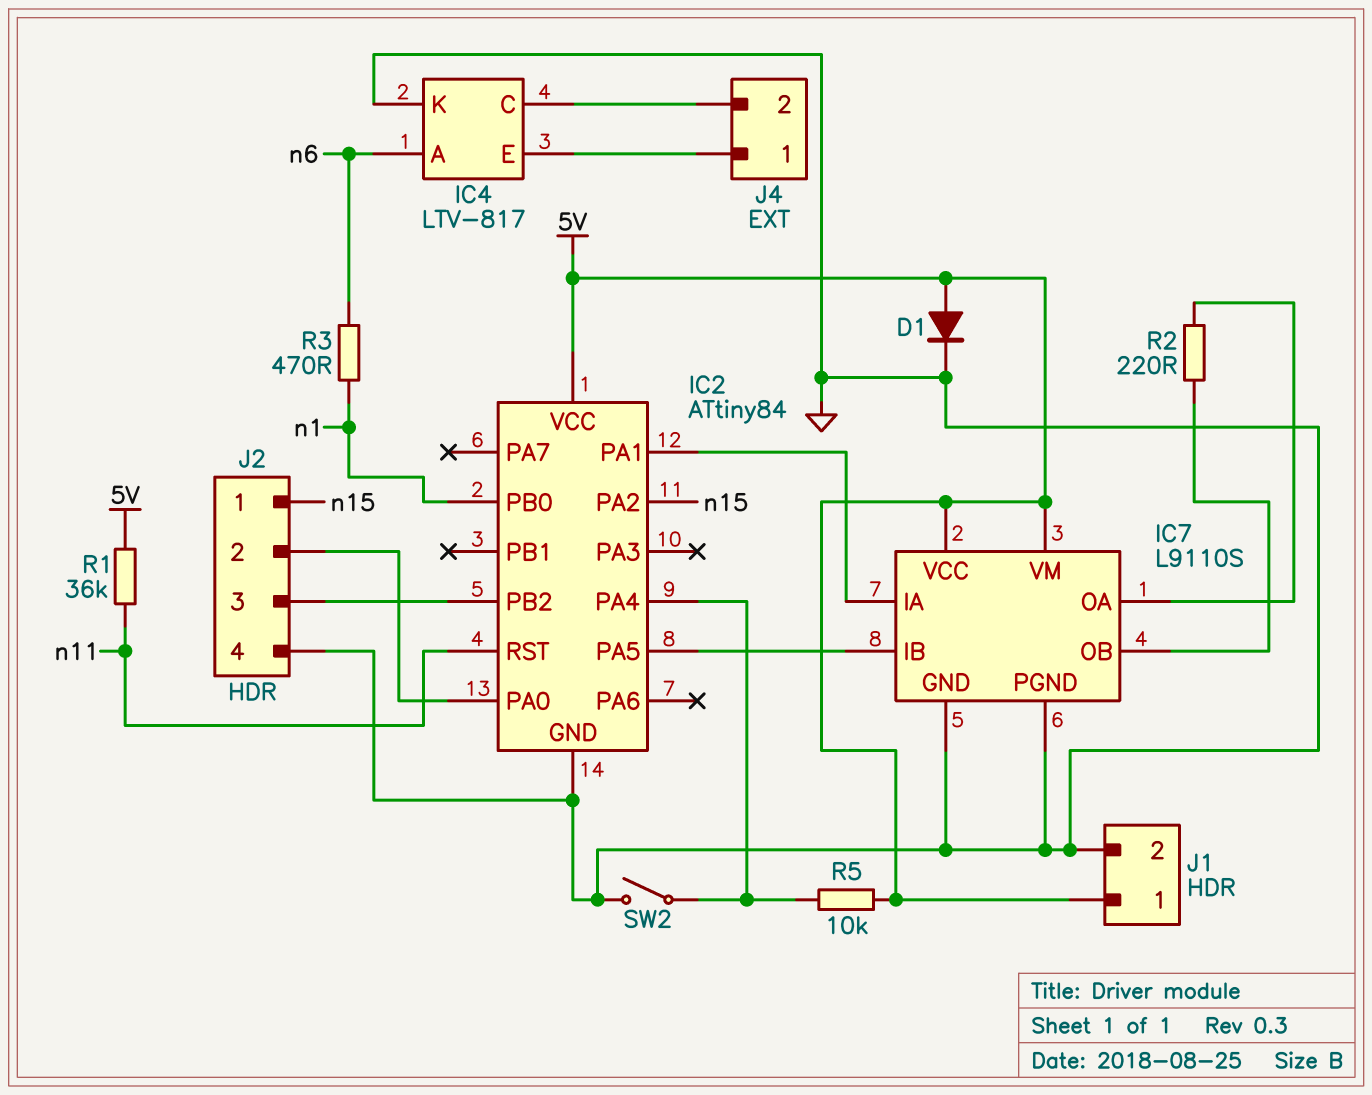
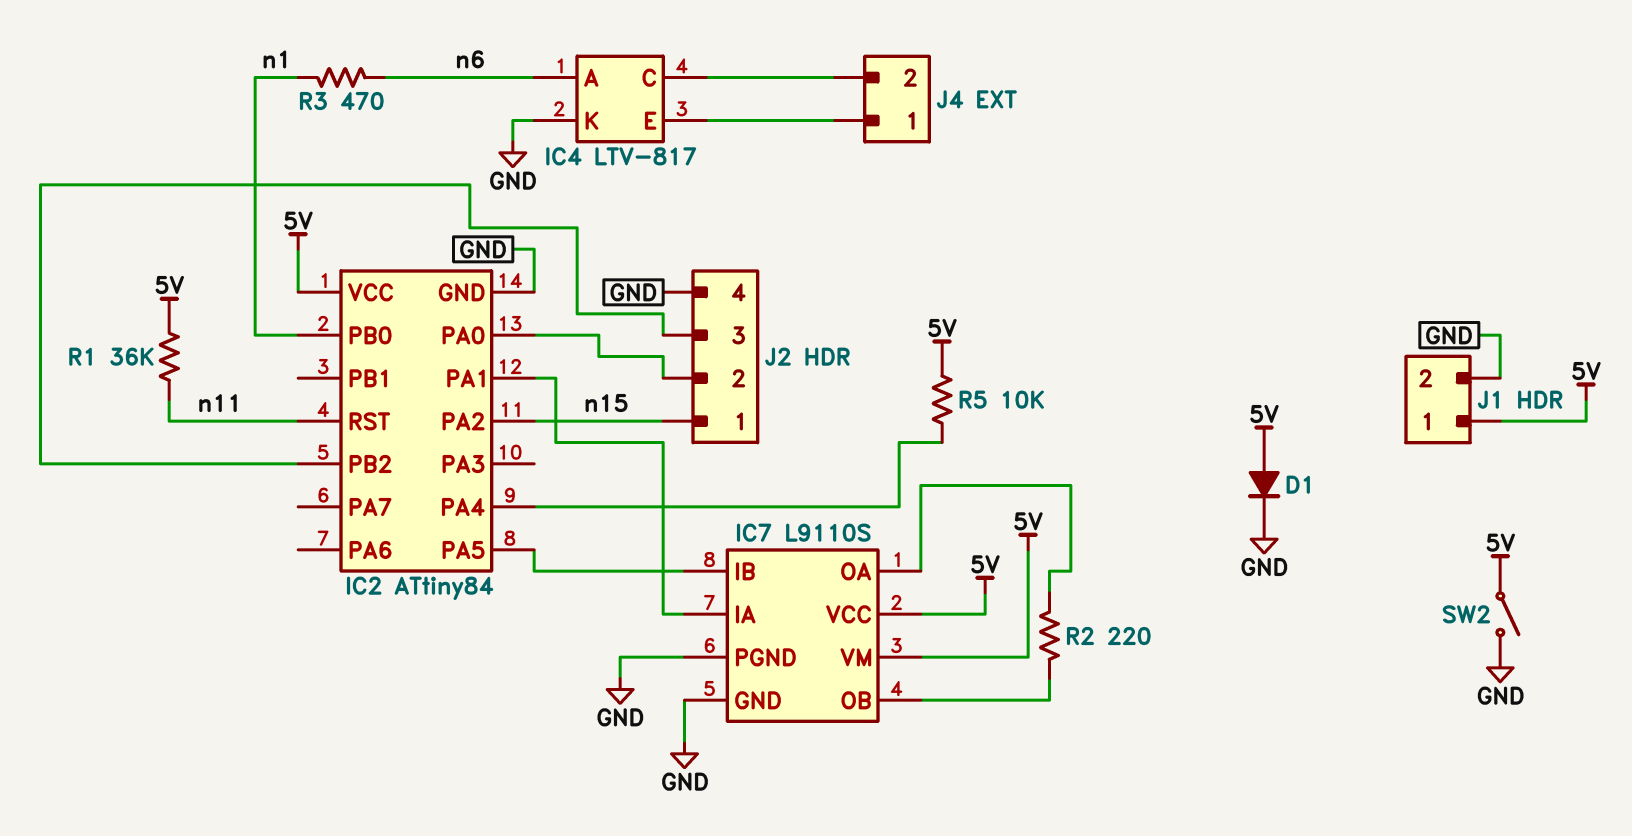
SW2: switch (GND, IC2/PA4) -> switch (5V, GND)

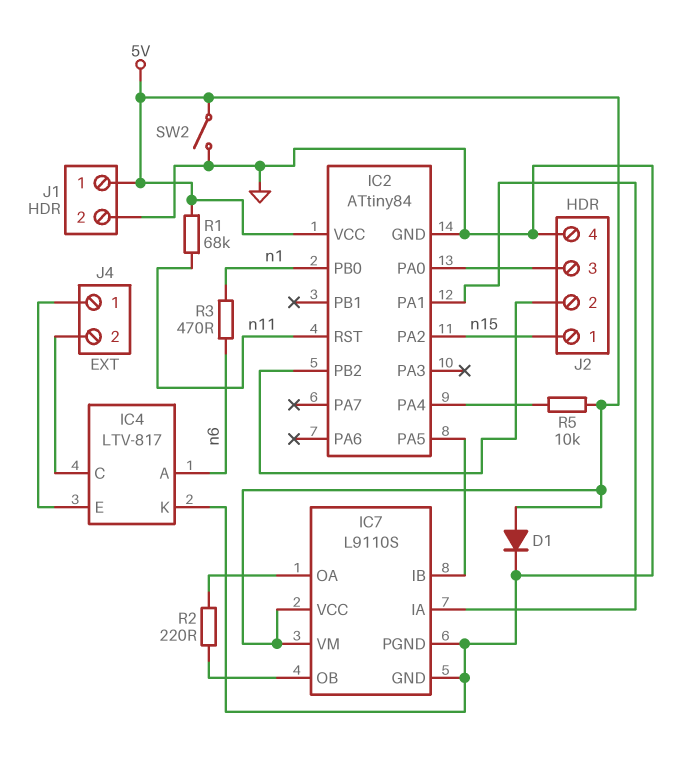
J2 pin 2: IC2/PA0 -> IC2/PB2
J2 pin 3: IC2/PB2 -> IC2/PA0
R1: 36k (5V, n11) -> 68k (5V, n11)

